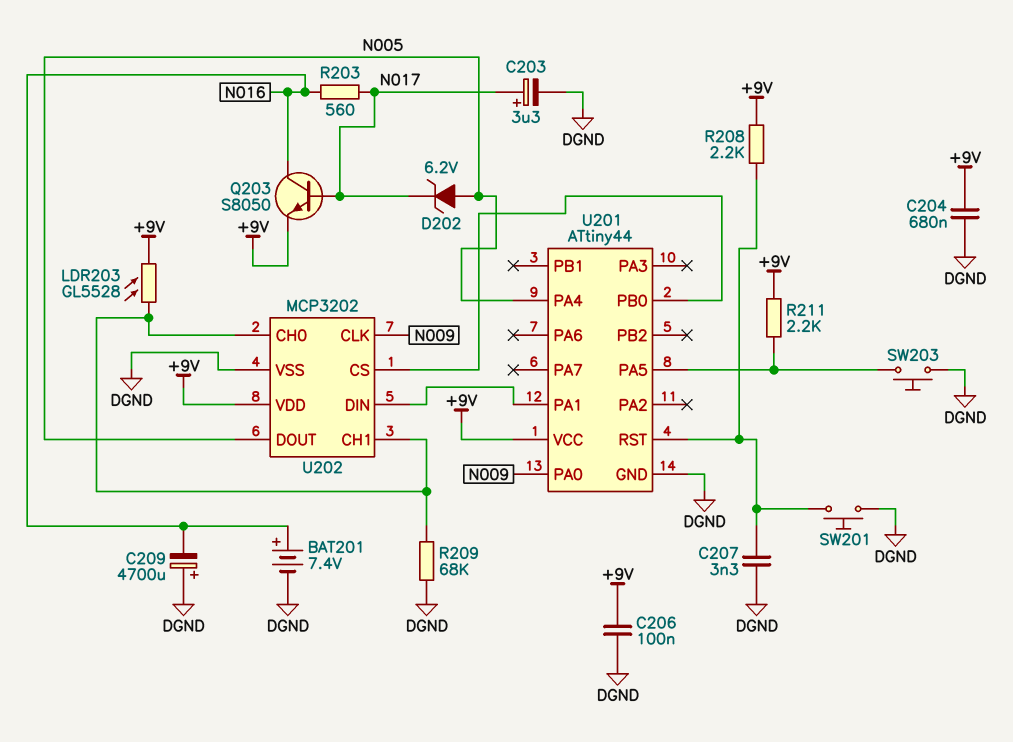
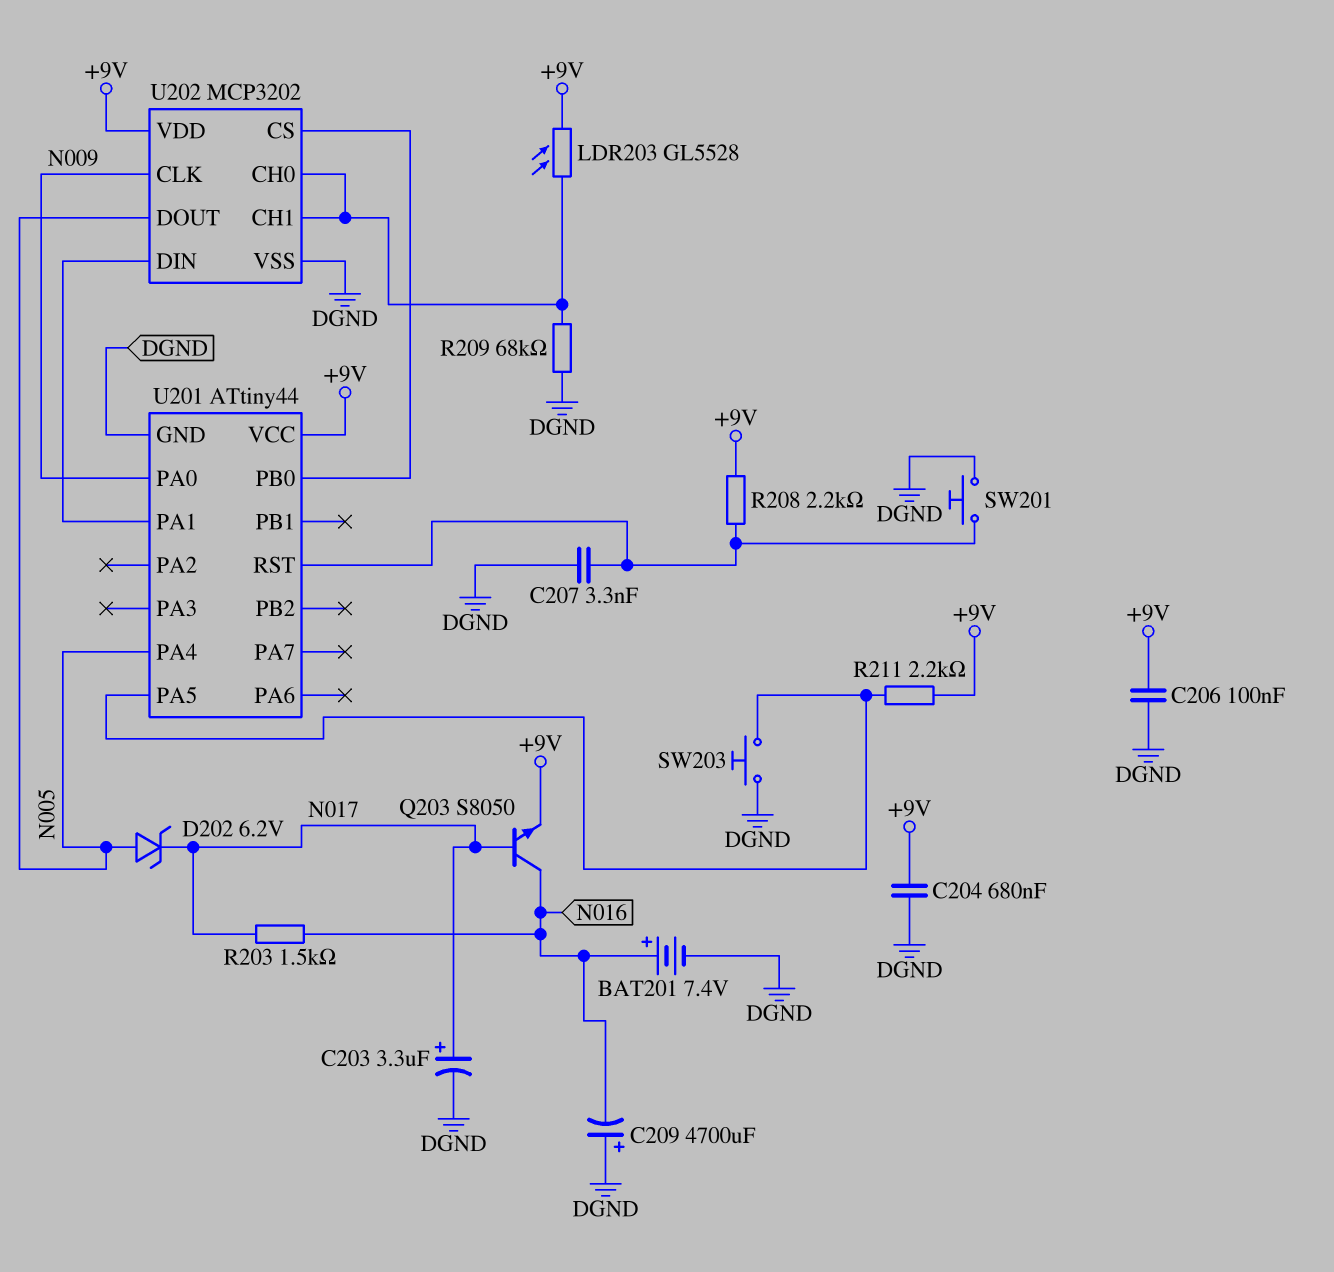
R203: 560 (N016, N017) -> 1.5k (N016, N017)

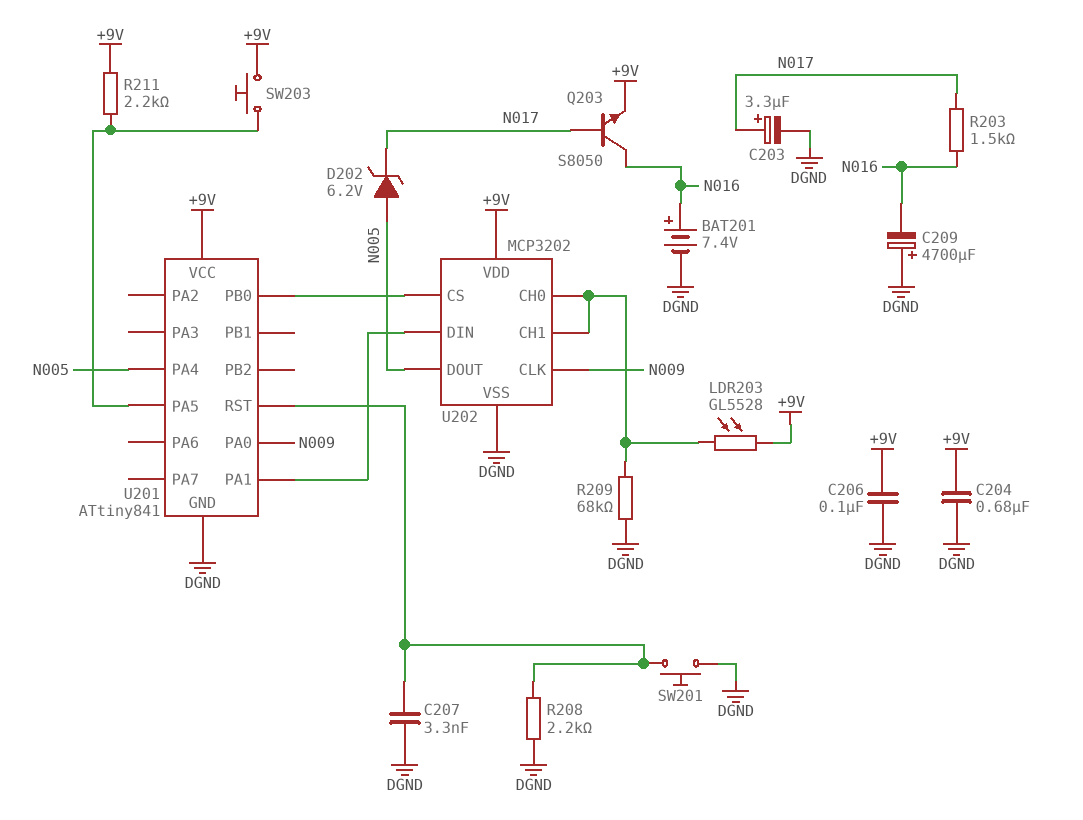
R208: 2.2k (+9V, U201/RST) -> 2.2k (DGND, U201/RST)
SW203: button (DGND, U201/PA5) -> button (+9V, U201/PA5)
U201: ATtiny44 -> ATtiny841

